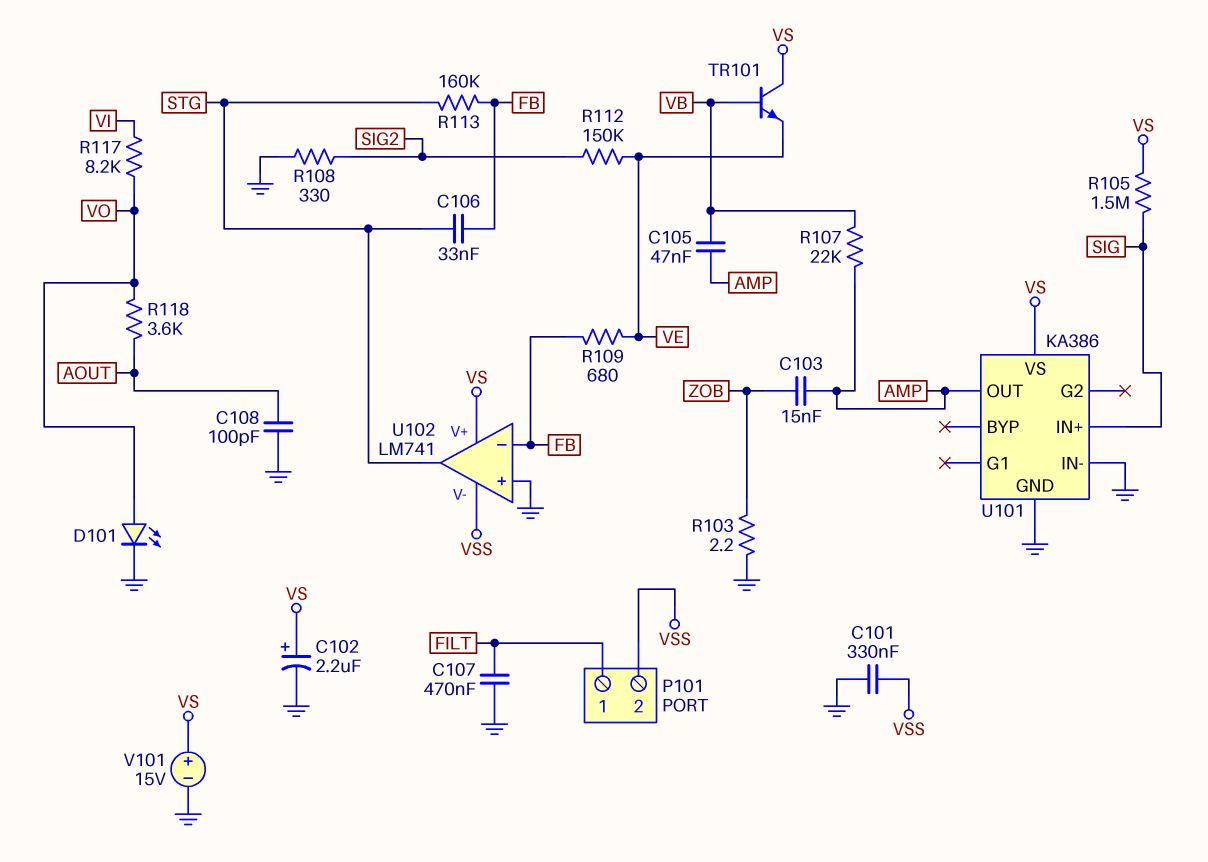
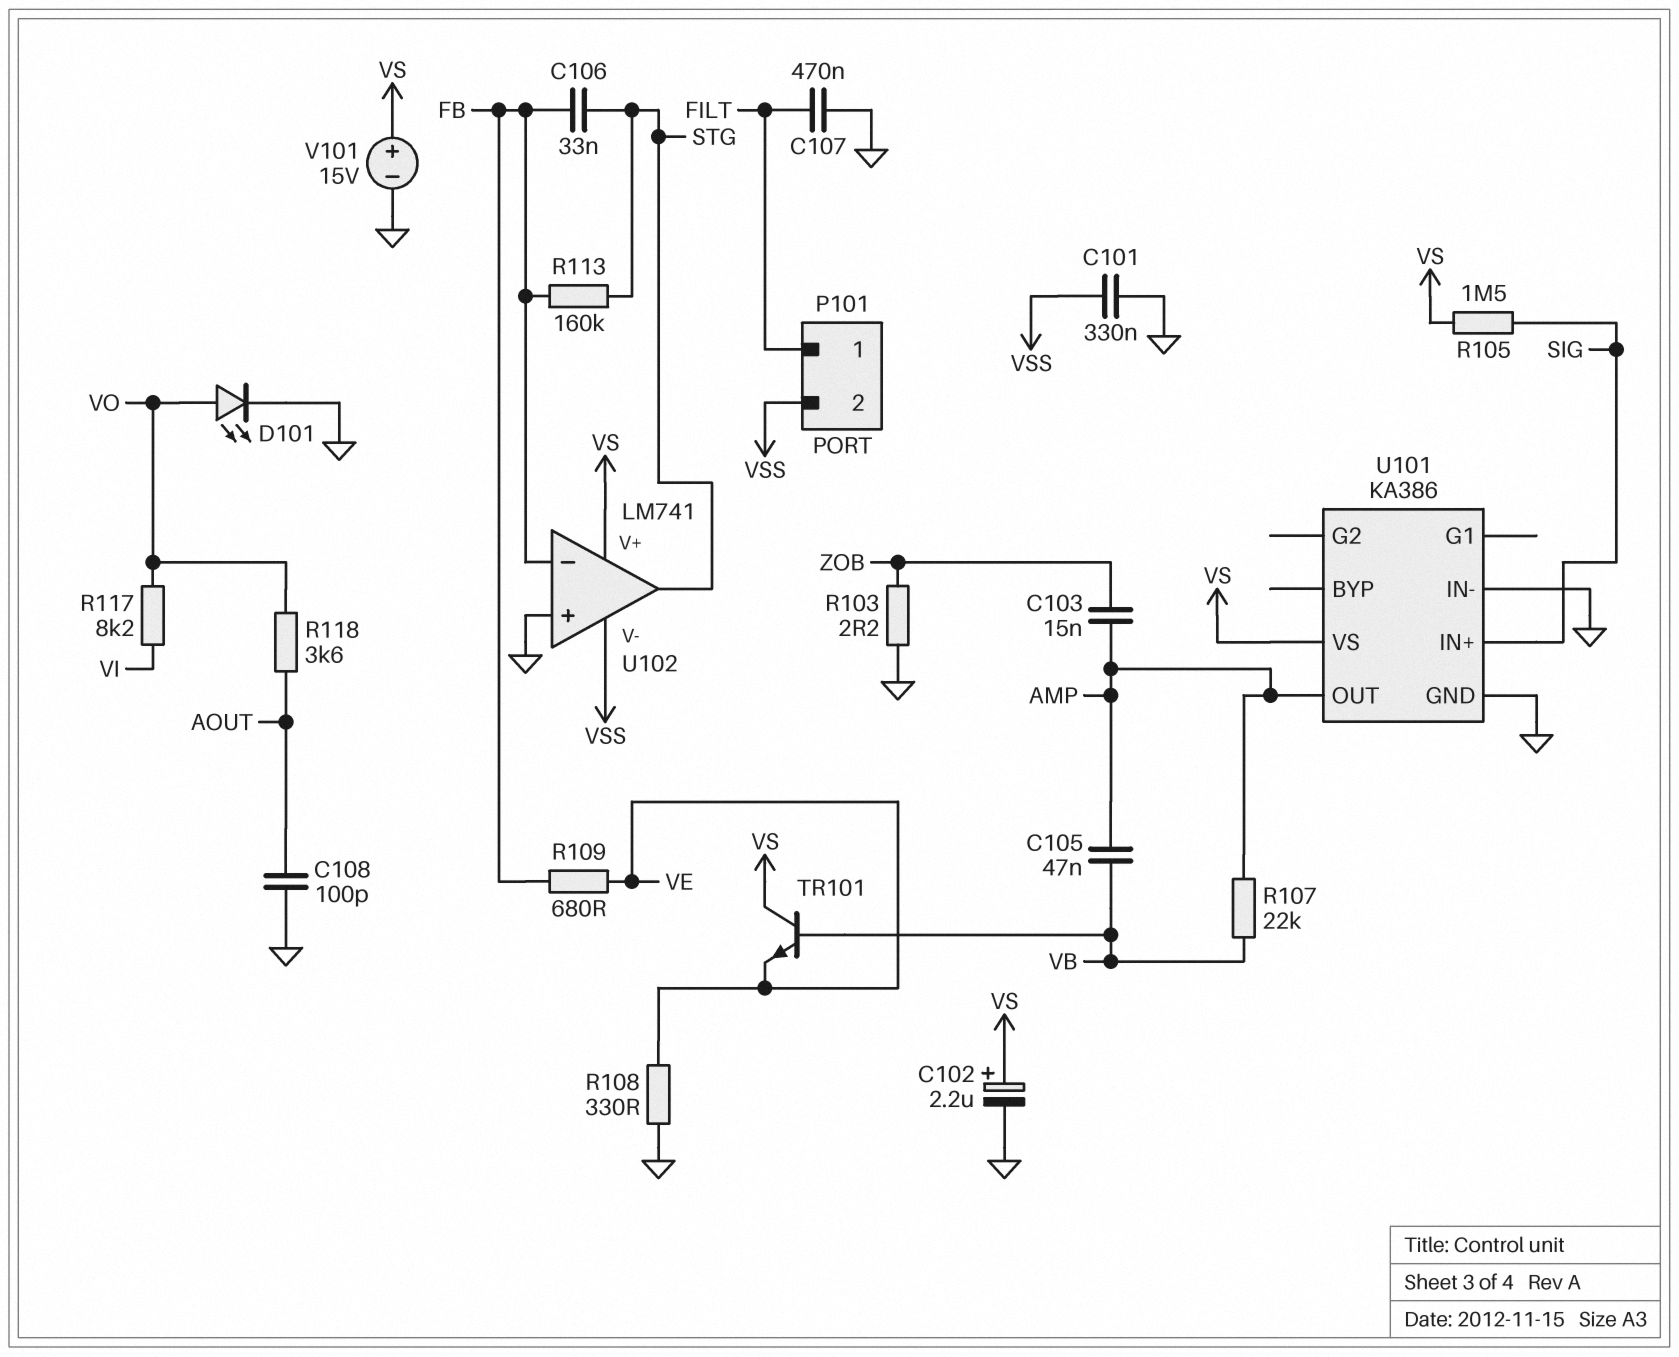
R108: 330 (GND, SIG2) -> 330 (GND, VE)
R112: 150k (SIG2, VE) -> none

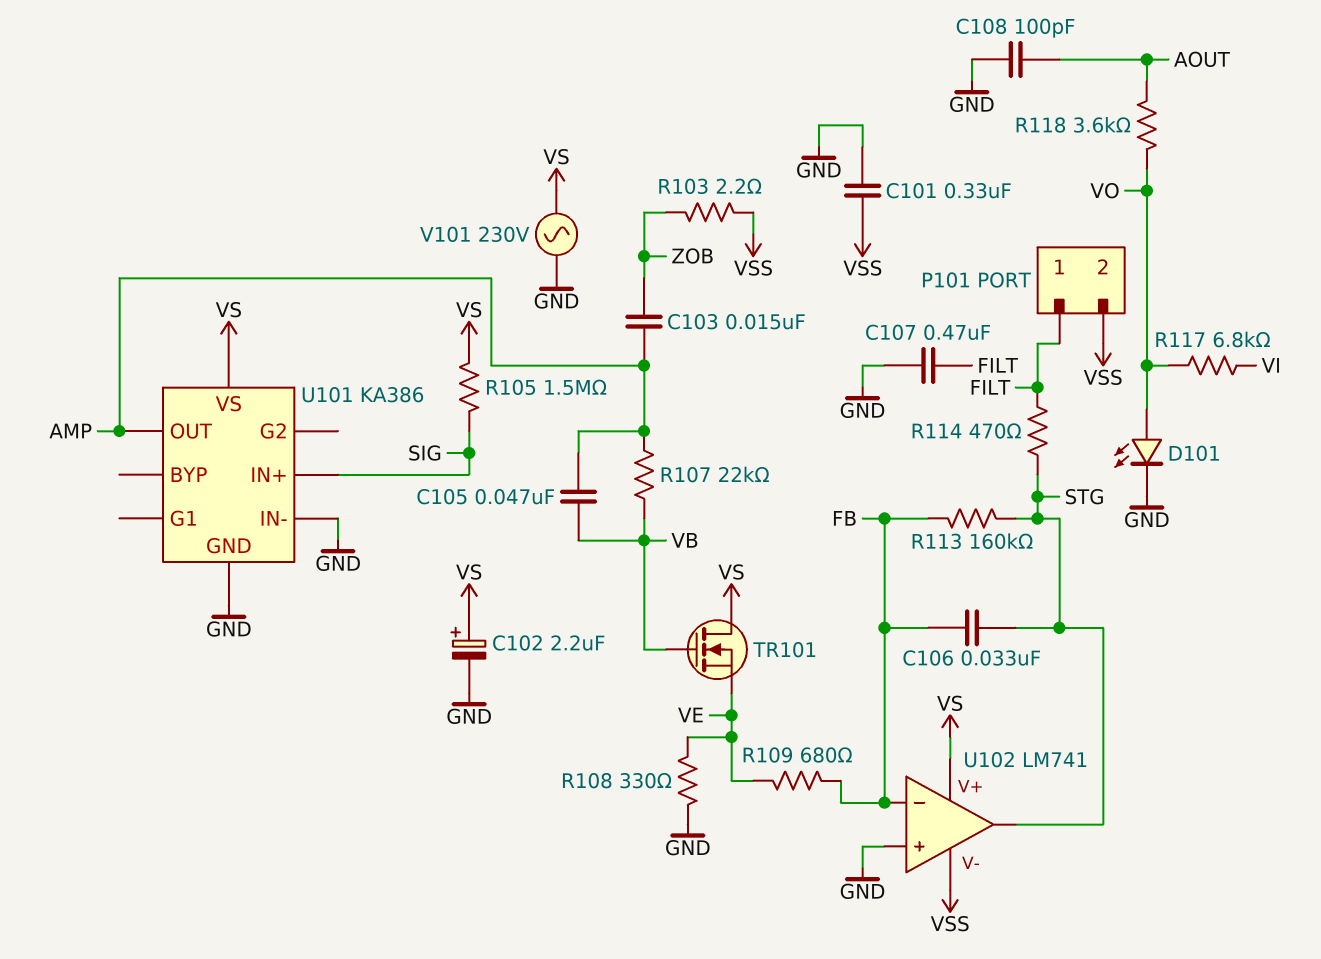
R103: 2.2 (GND, ZOB) -> 2.2 (VSS, ZOB)
R114: none -> 470 (FILT, STG)
R117: 8.2k (VI, VO) -> 6.8k (VI, VO)
TR101: NPN (B VB, C VS, E VE) -> NMOS (G VB, D VS, S VE)
V101: 15V (plus VS, minus GND) -> AC 230V (GND, VS)

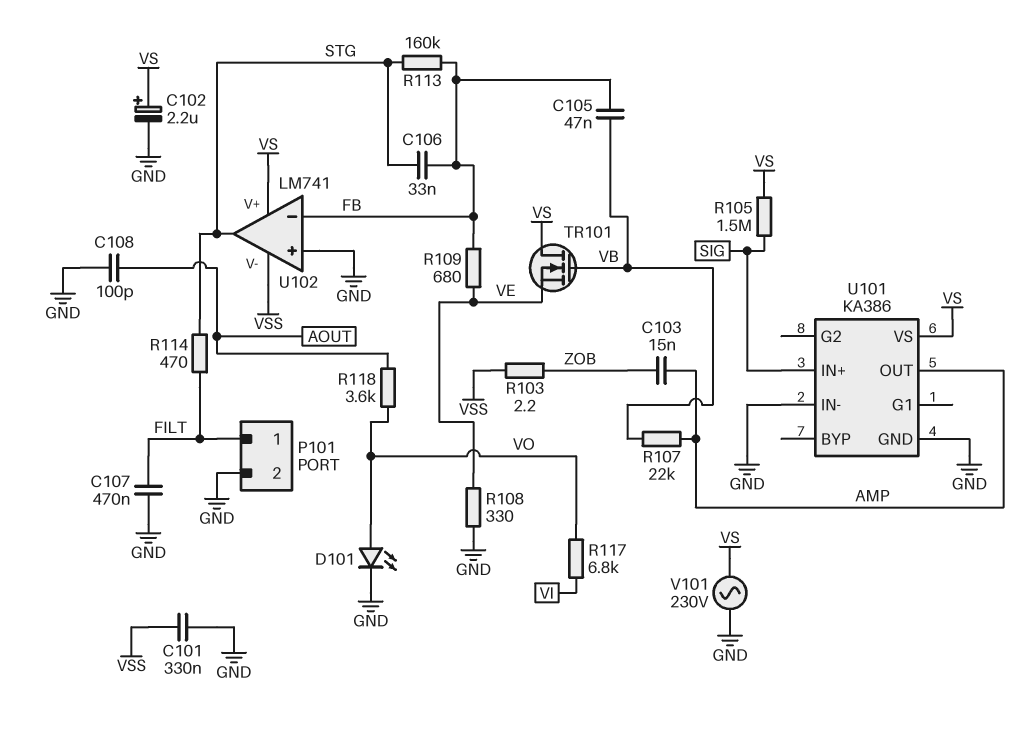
C105: 47nF (AMP, VB) -> 47nF (FB, VB)
P101 pin 2: VSS -> GND

